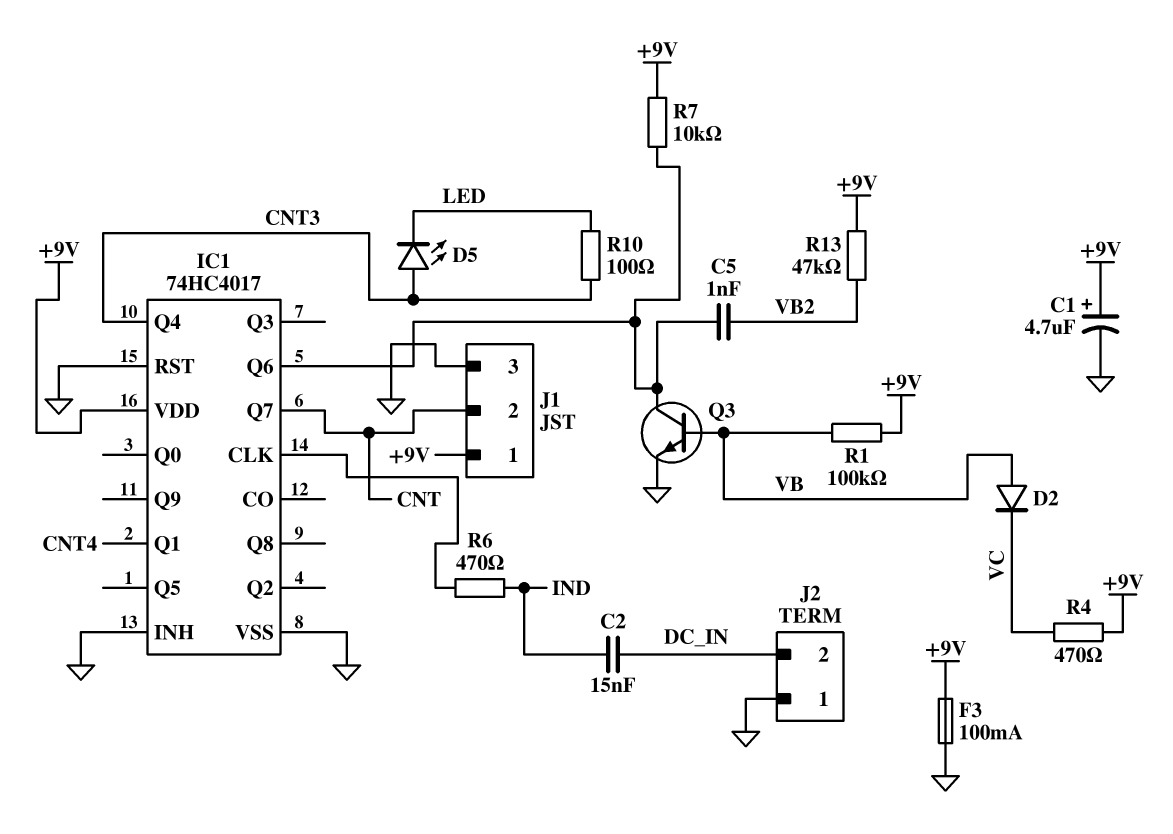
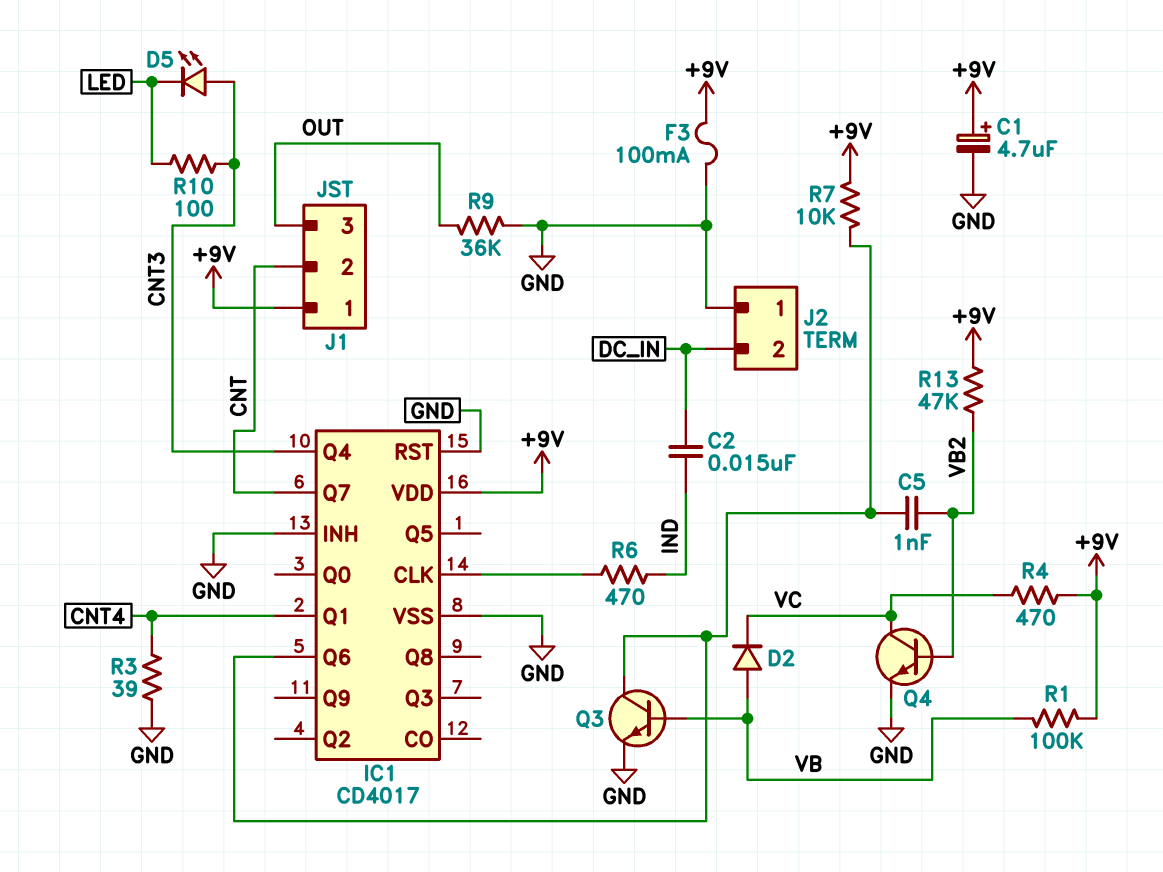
IC1: 74HC4017 -> CD4017
J1 pin 3: GND -> OUT
Q4: none -> NPN (B VB2, C VC, E GND)
R3: none -> 39 (CNT4, GND)
R9: none -> 36k (GND, OUT)

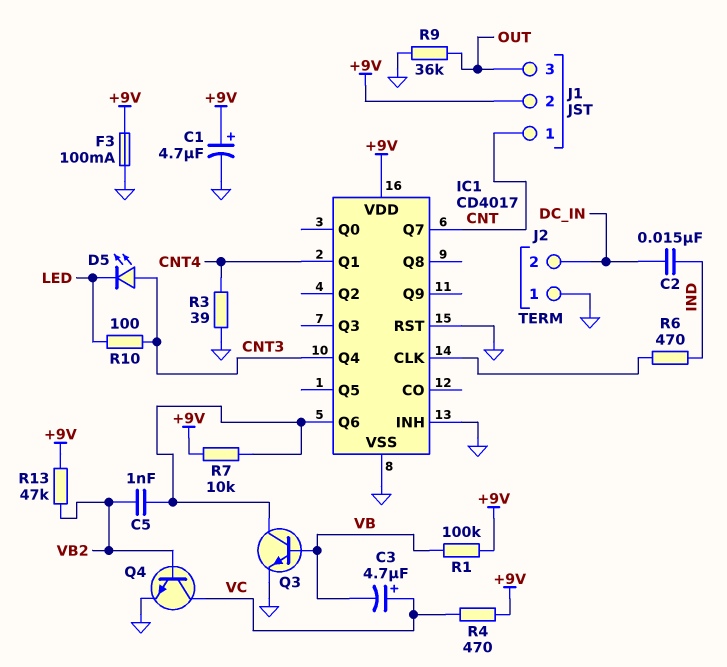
C3: none -> 4.7uF (plus VC, minus VB)
D2: diode (A VB, K VC) -> none
J1 pin 1: +9V -> CNT
J1 pin 2: CNT -> +9V

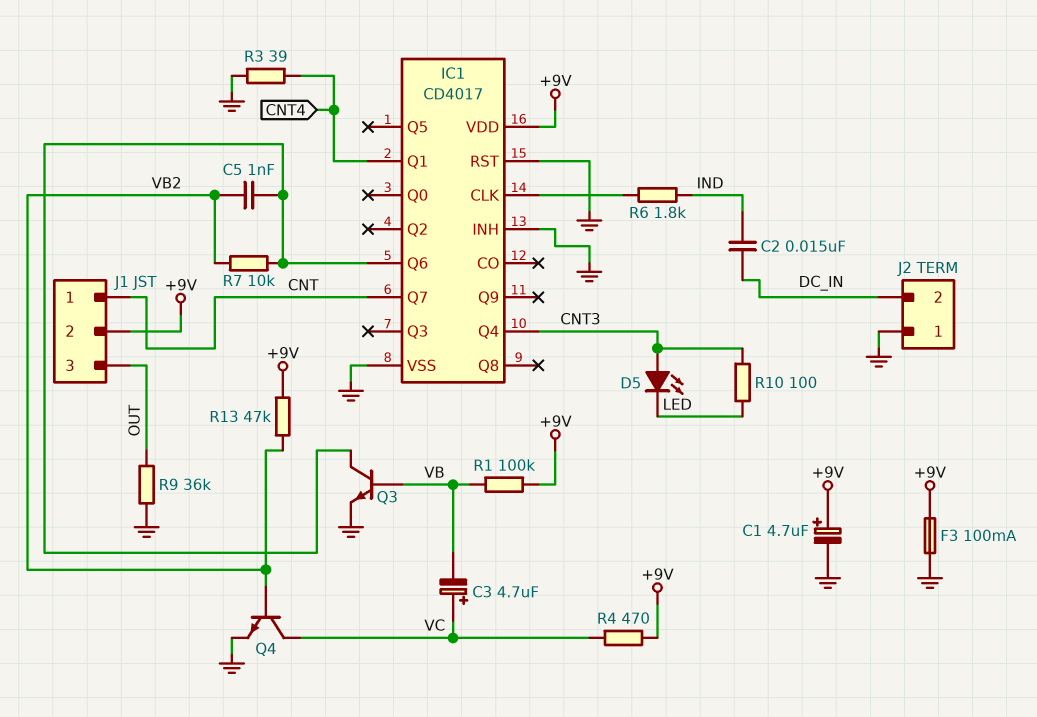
R6: 470 (IC1/CLK, IND) -> 1.8k (IC1/CLK, IND)
R7: 10k (+9V, IC1/Q6) -> 10k (IC1/Q6, VB2)

